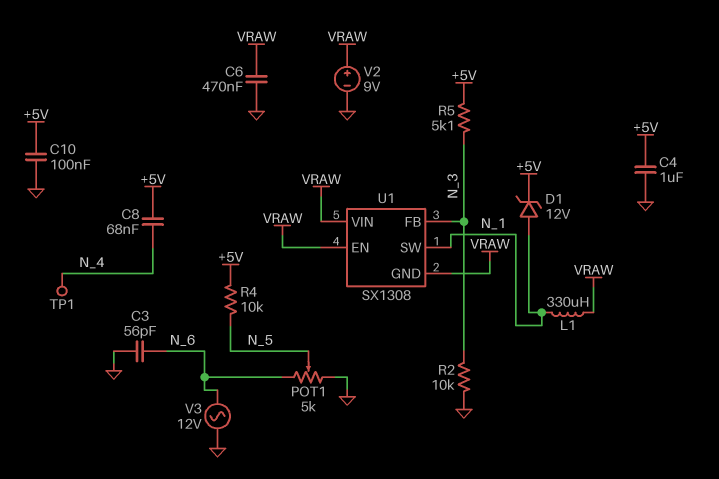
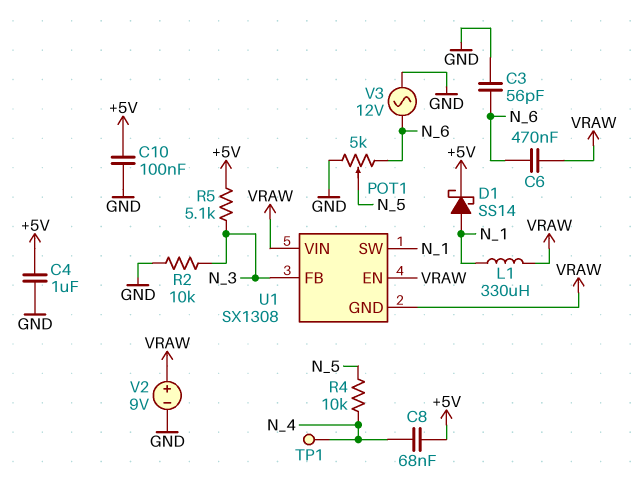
C6: 470nF (GND, VRAW) -> 470nF (N_6, VRAW)
D1: zener 12V (A N_1, K +5V) -> schottky SS14 (A N_1, K +5V)
R4: 10k (+5V, N_5) -> 10k (N_4, N_5)

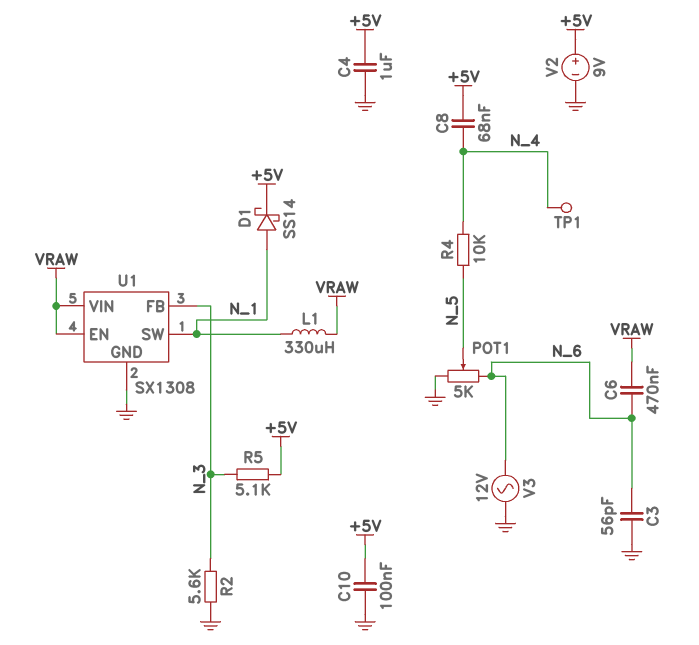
R2: 10k (GND, N_3) -> 5.6k (GND, N_3)
U1 pin GND: VRAW -> GND
V2: 9V (plus VRAW, minus GND) -> 9V (plus +5V, minus GND)

